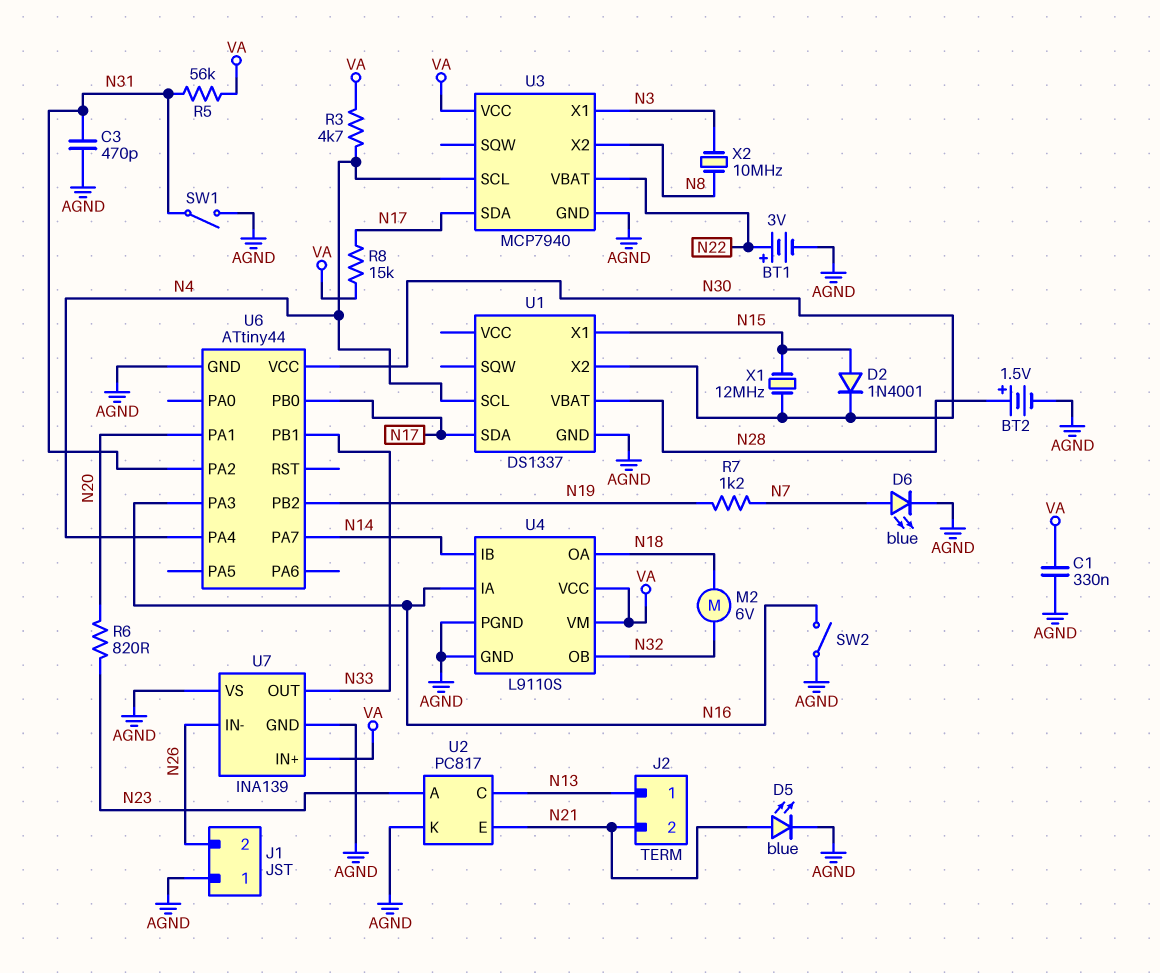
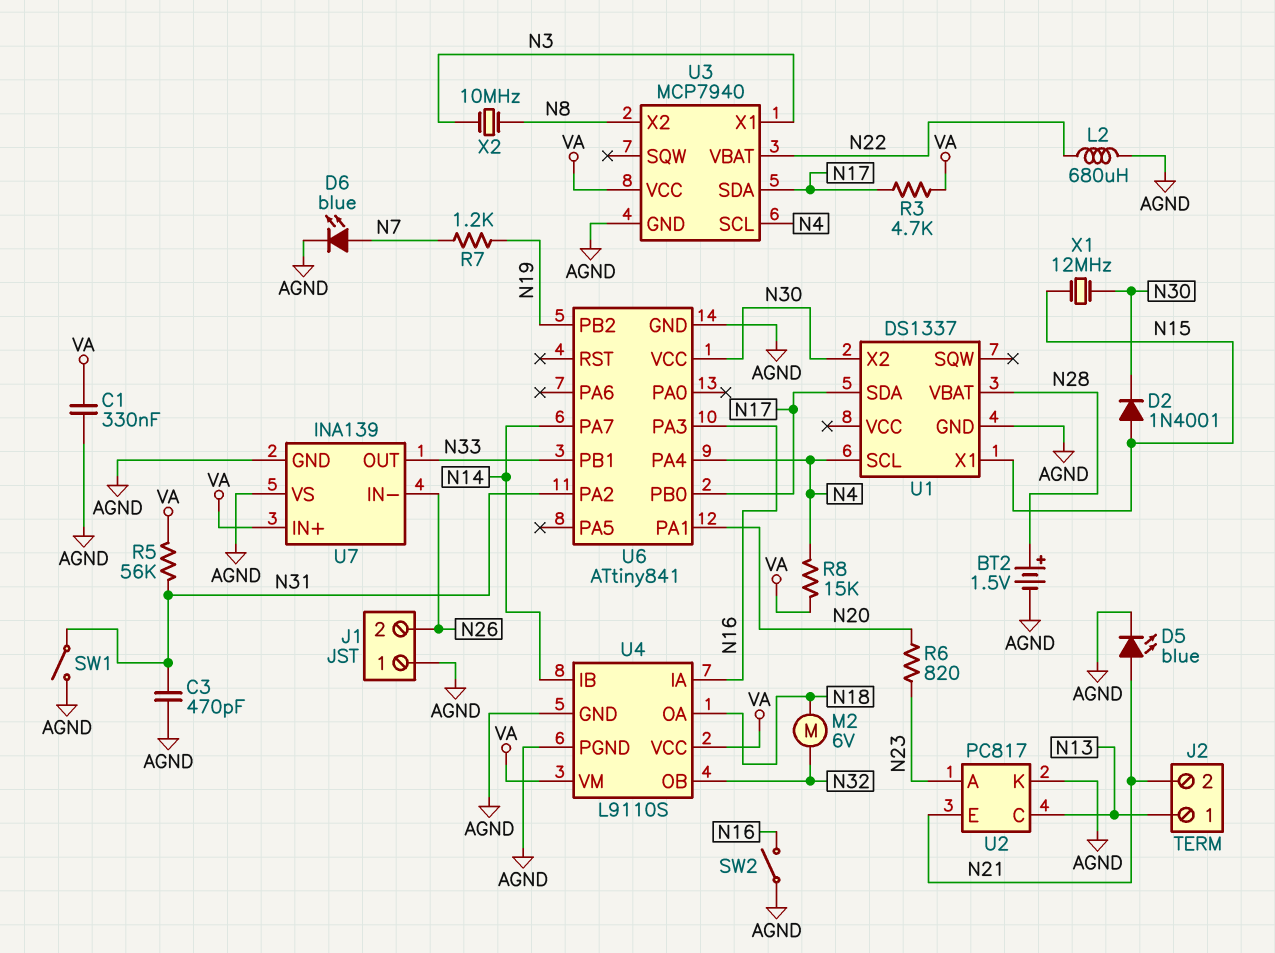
BT1: 3V (plus N22, minus AGND) -> none
L2: none -> 680uH (AGND, N22)
R3: 4.7k (N4, VA) -> 4.7k (N17, VA)
R8: 15k (N17, VA) -> 15k (N4, VA)
U6: ATtiny44 -> ATtiny841

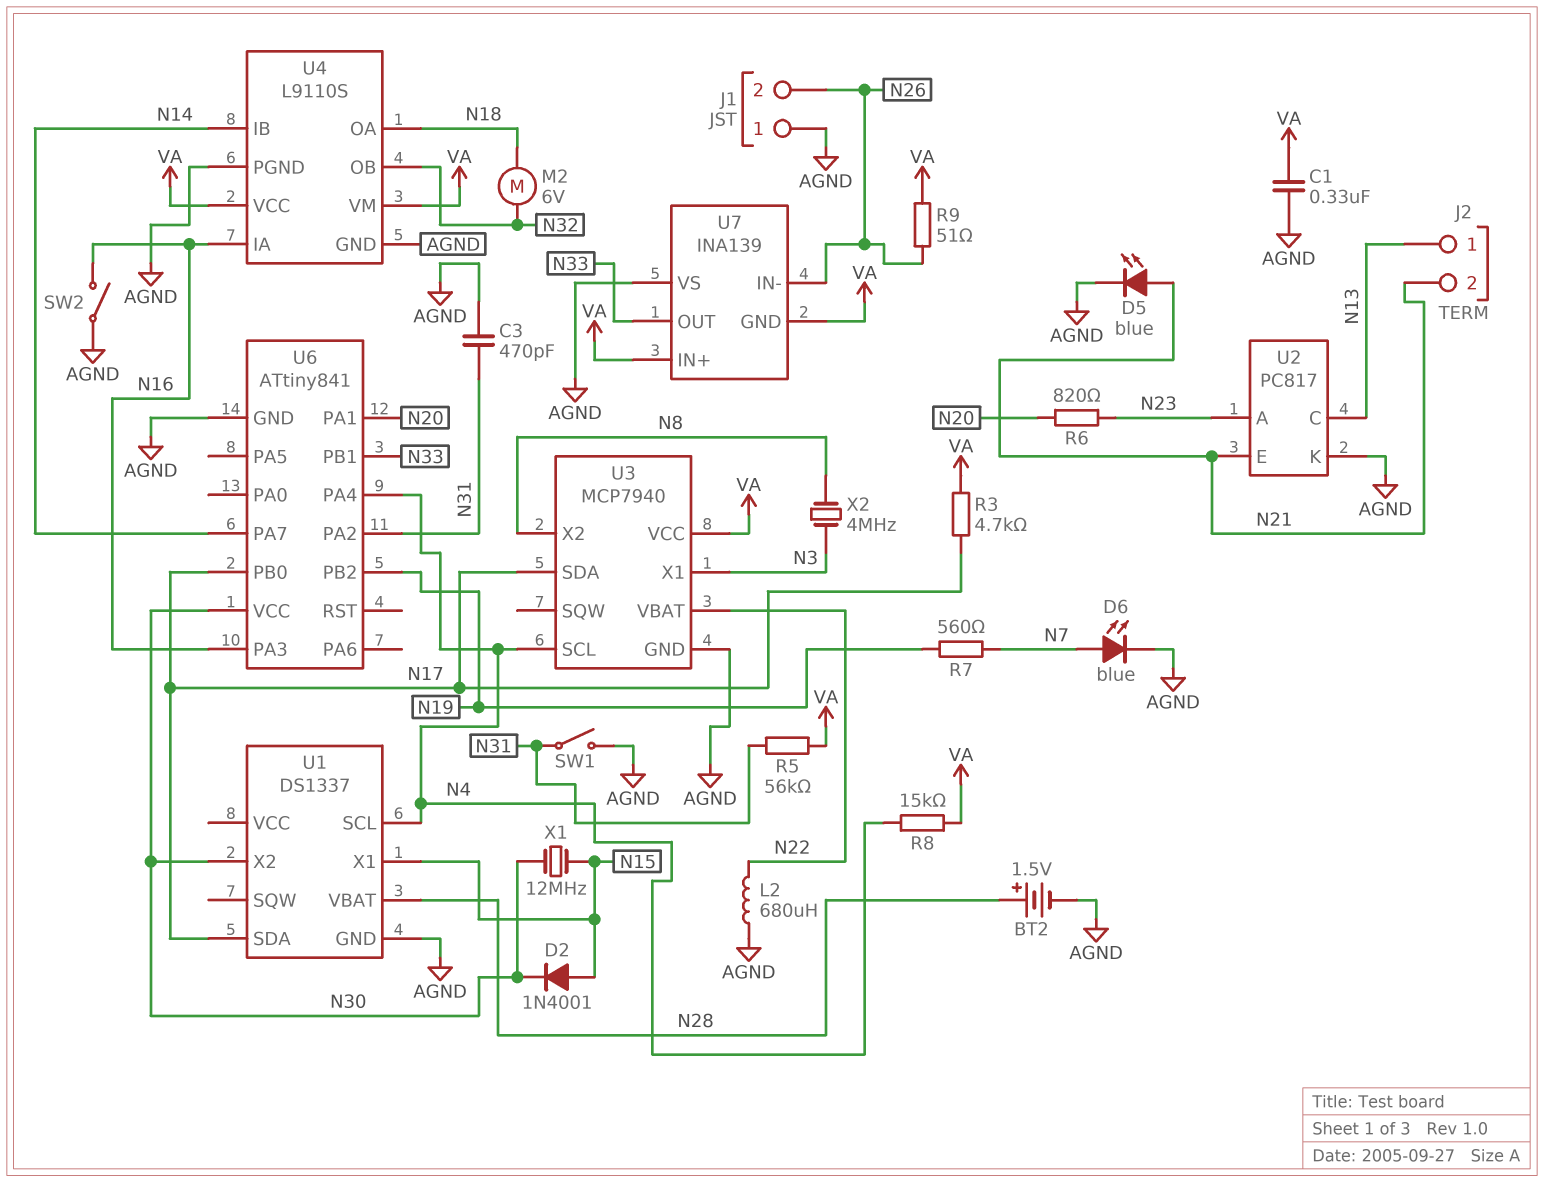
R7: 1.2k (N7, N19) -> 560 (N7, N19)
R9: none -> 51 (N26, VA)
U7 pin GND: AGND -> VA
X2: 10MHz (N3, N8) -> 4MHz (N3, N8)

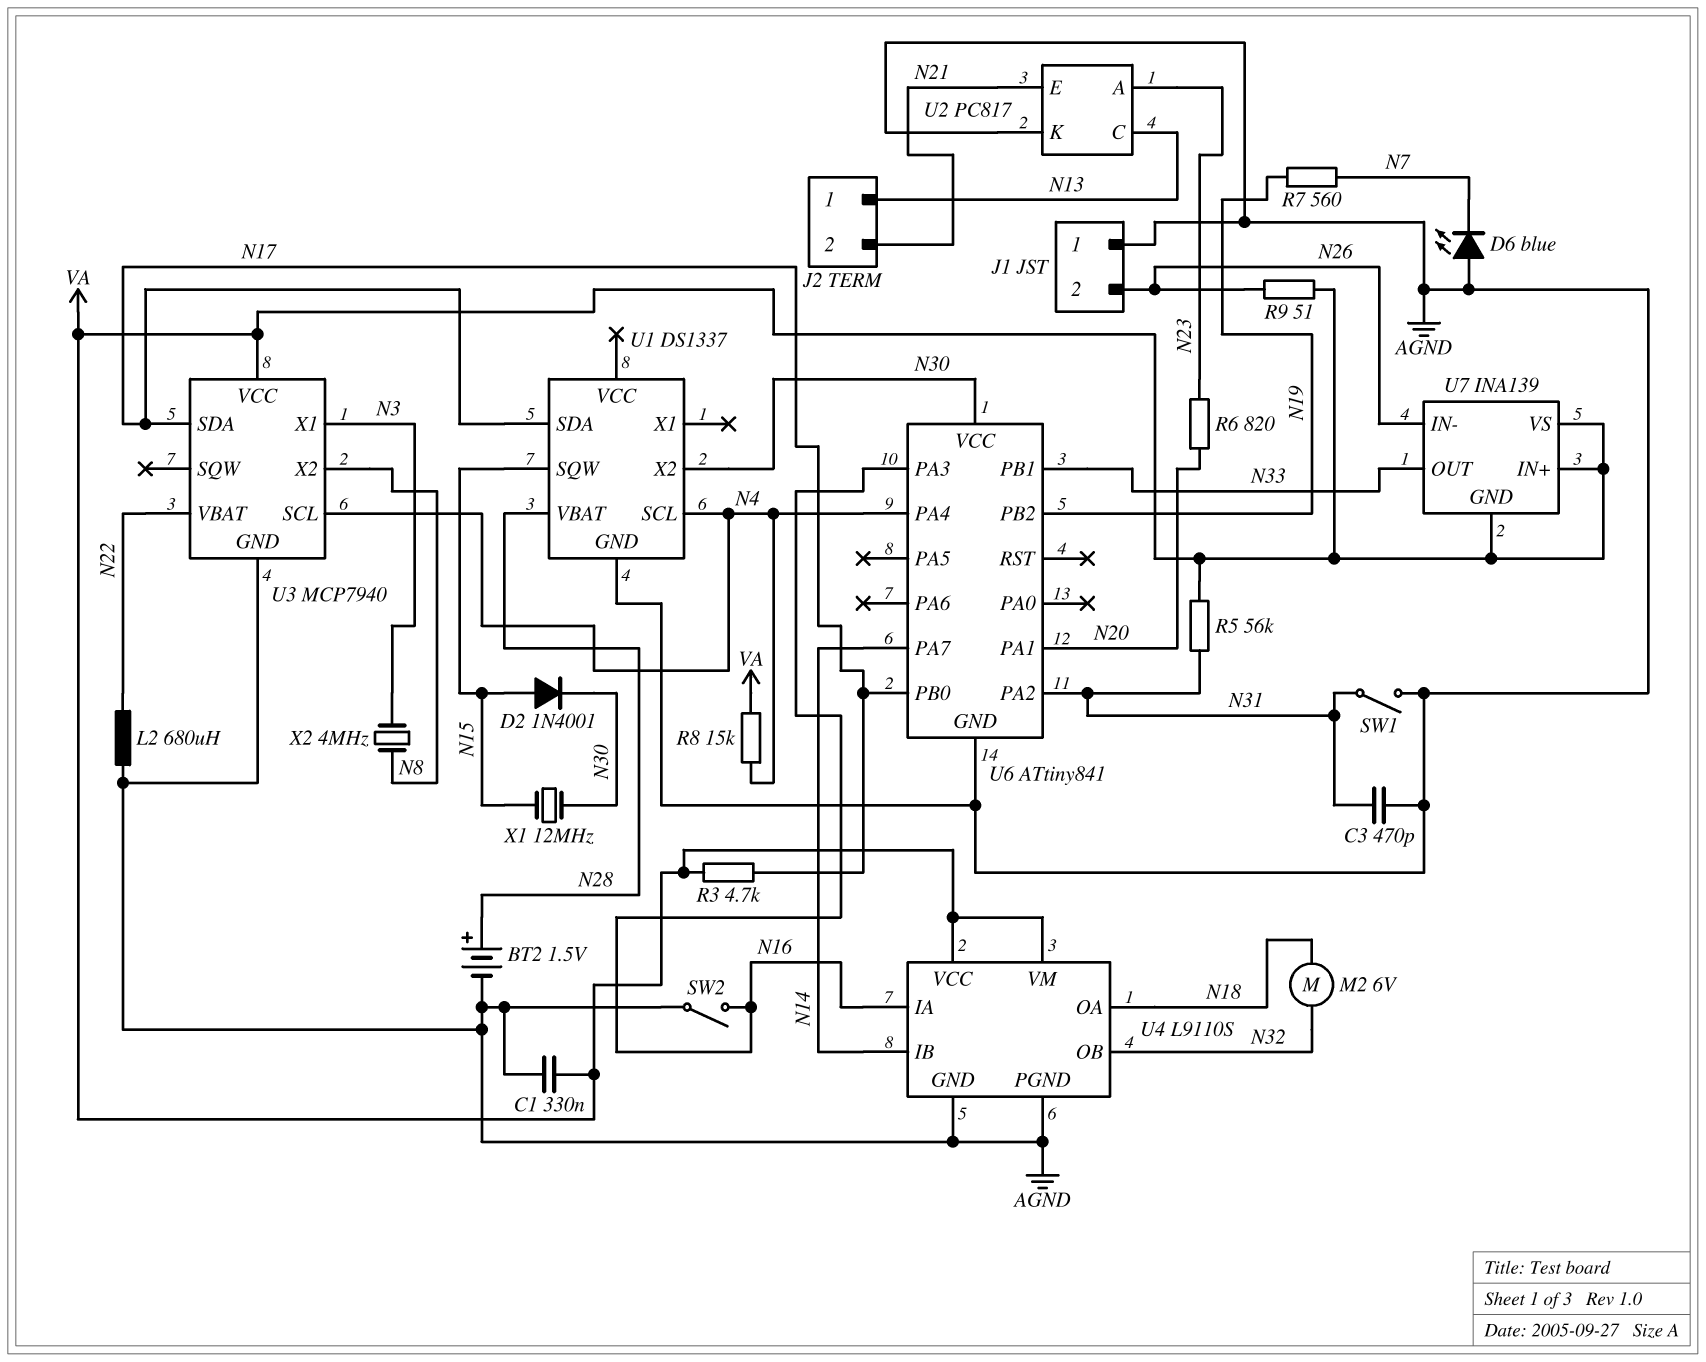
D5: LED blue (A N21, K AGND) -> none
D6: LED blue (A N7, K AGND) -> LED blue (A AGND, K N7)
U1 pin SQW: none -> N15
U1 pin X1: N15 -> none
U7 pin VS: AGND -> VA

